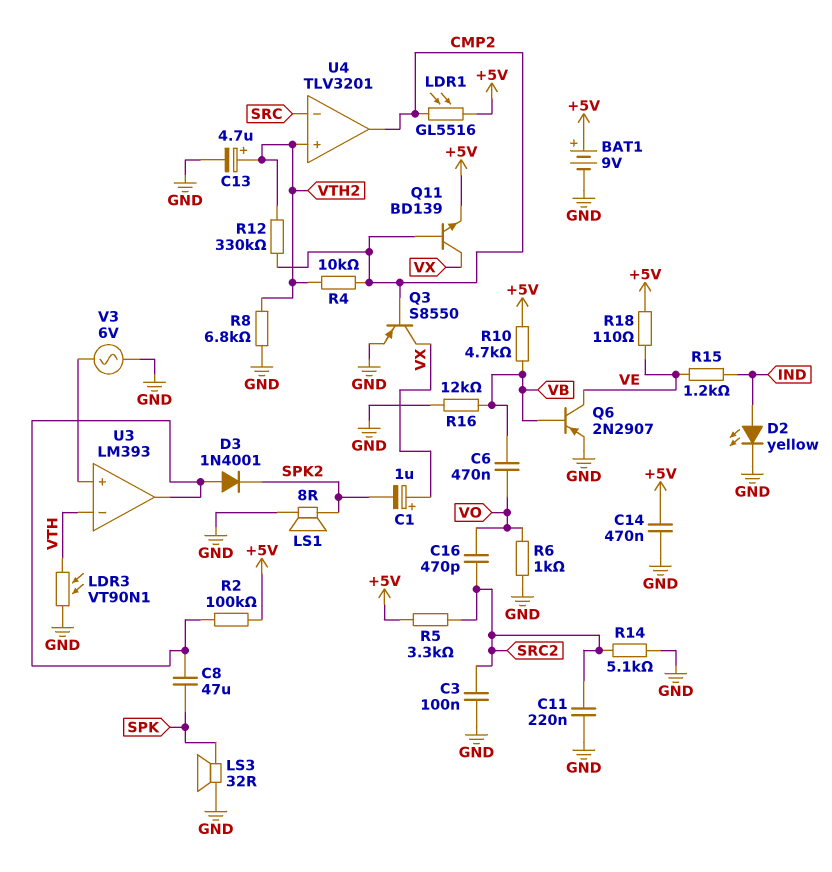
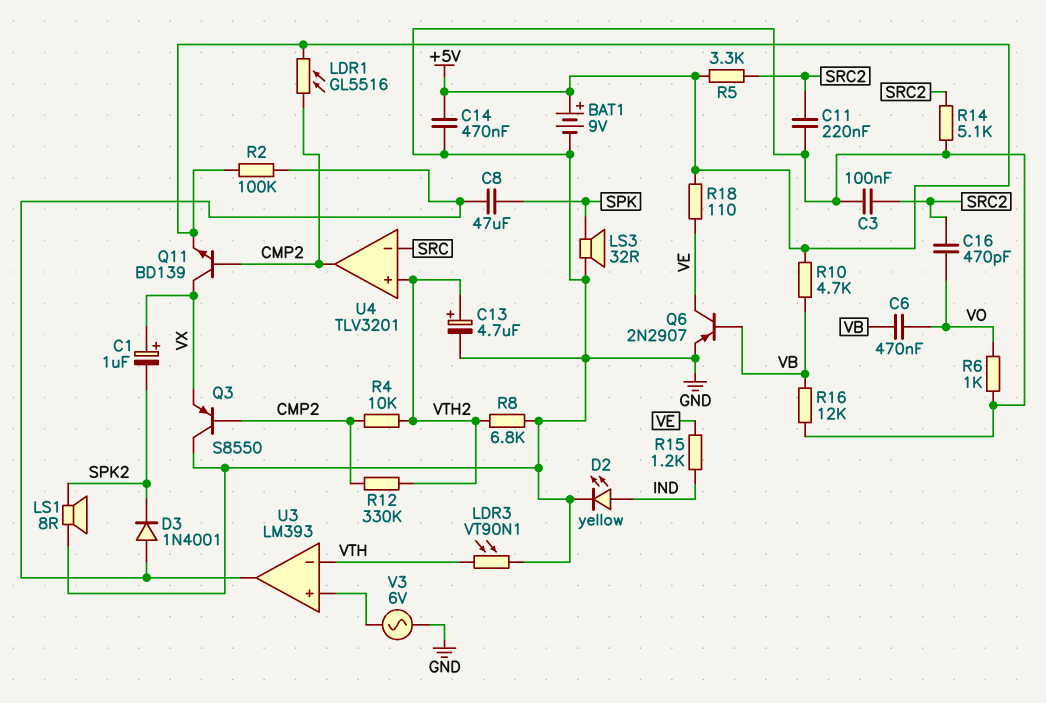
Q3: PNP S8550 (B CMP2, C VX, E GND) -> PNP S8550 (B CMP2, C GND, E VX)

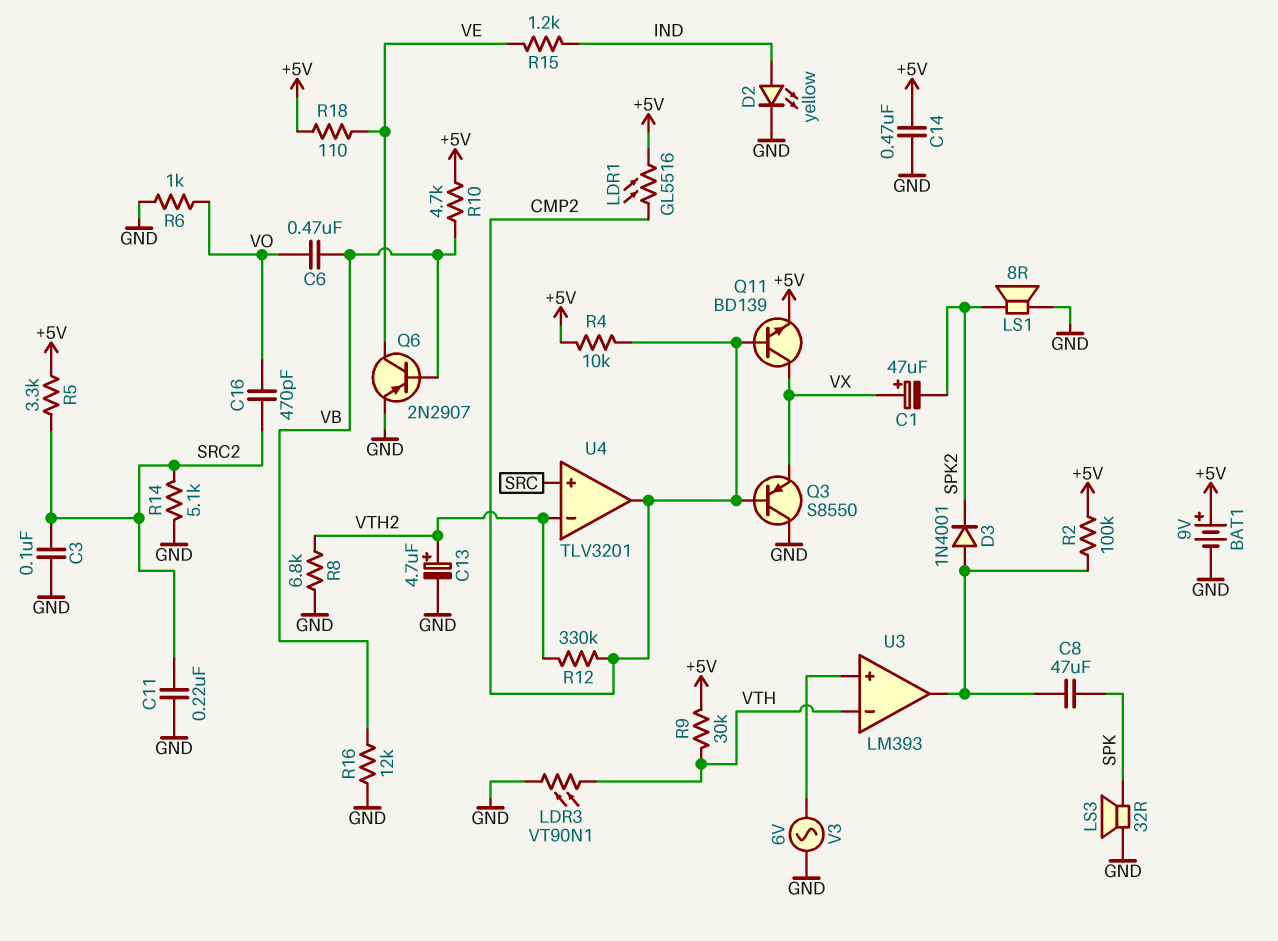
C1: 1uF (plus VX, minus SPK2) -> 47uF (plus VX, minus SPK2)
R4: 10k (CMP2, VTH2) -> 10k (+5V, CMP2)
R9: none -> 30k (+5V, VTH)
U4 pin in+: VTH2 -> SRC
U4 pin in-: SRC -> VTH2

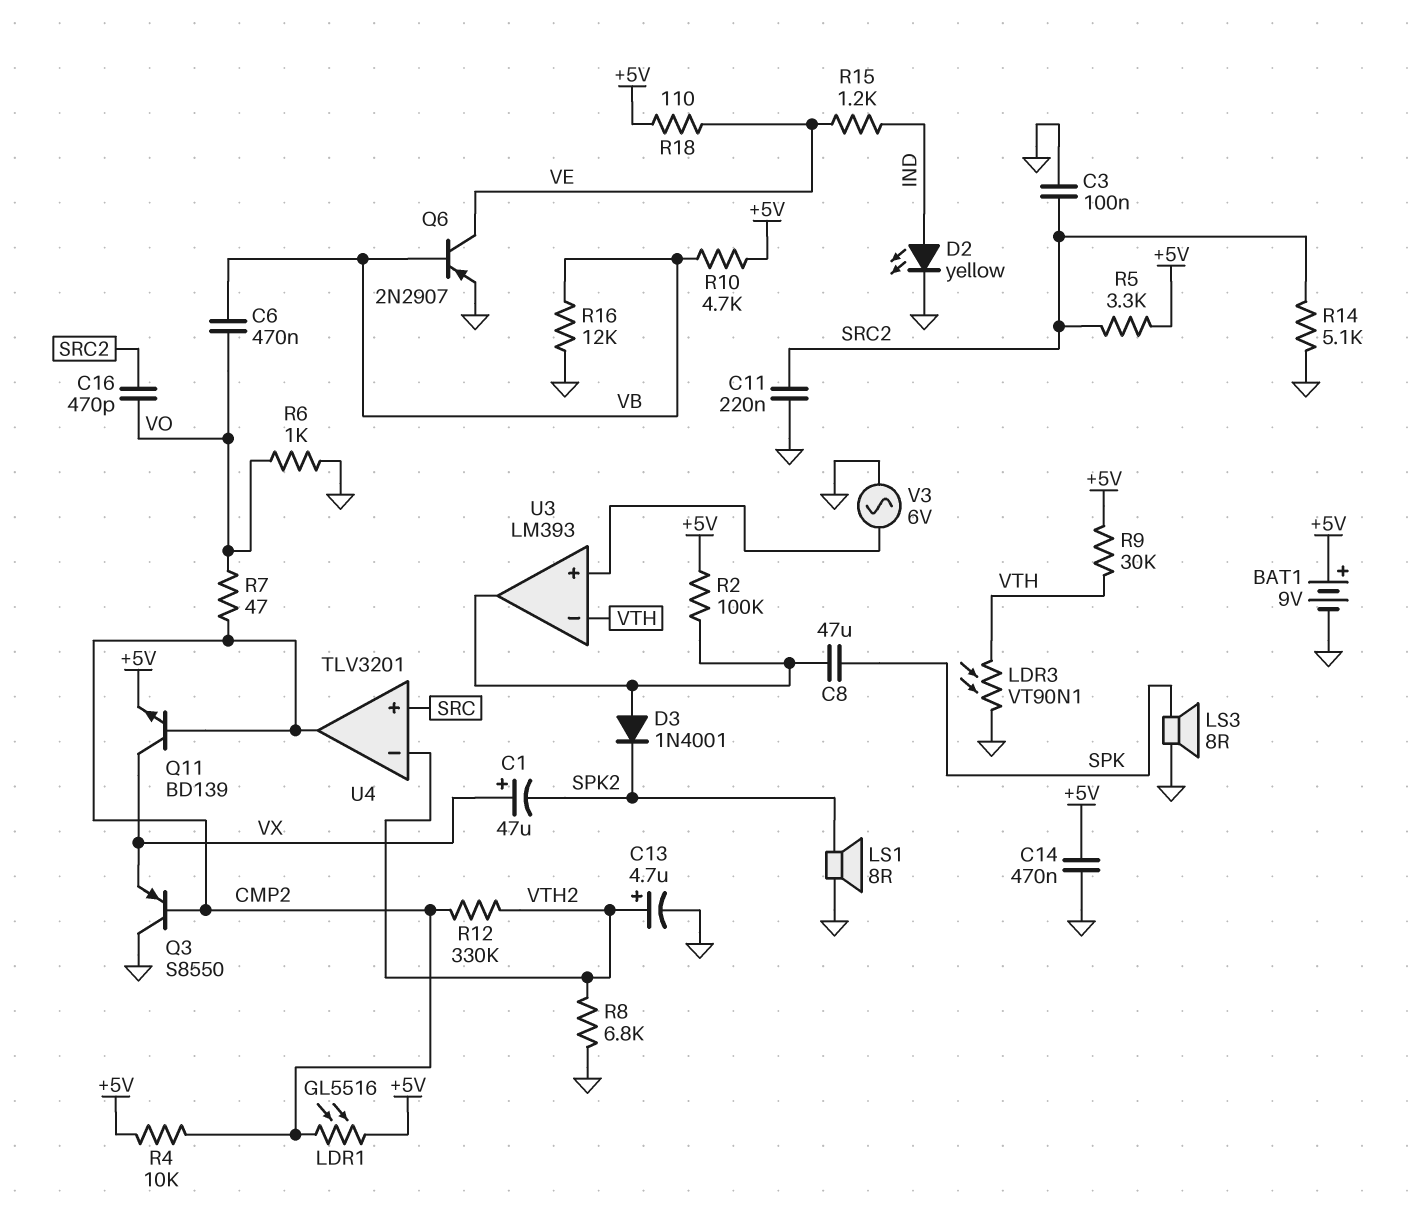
LS3: speaker 32R (GND, SPK) -> speaker 8R (GND, SPK)
R7: none -> 47 (CMP2, VO)

